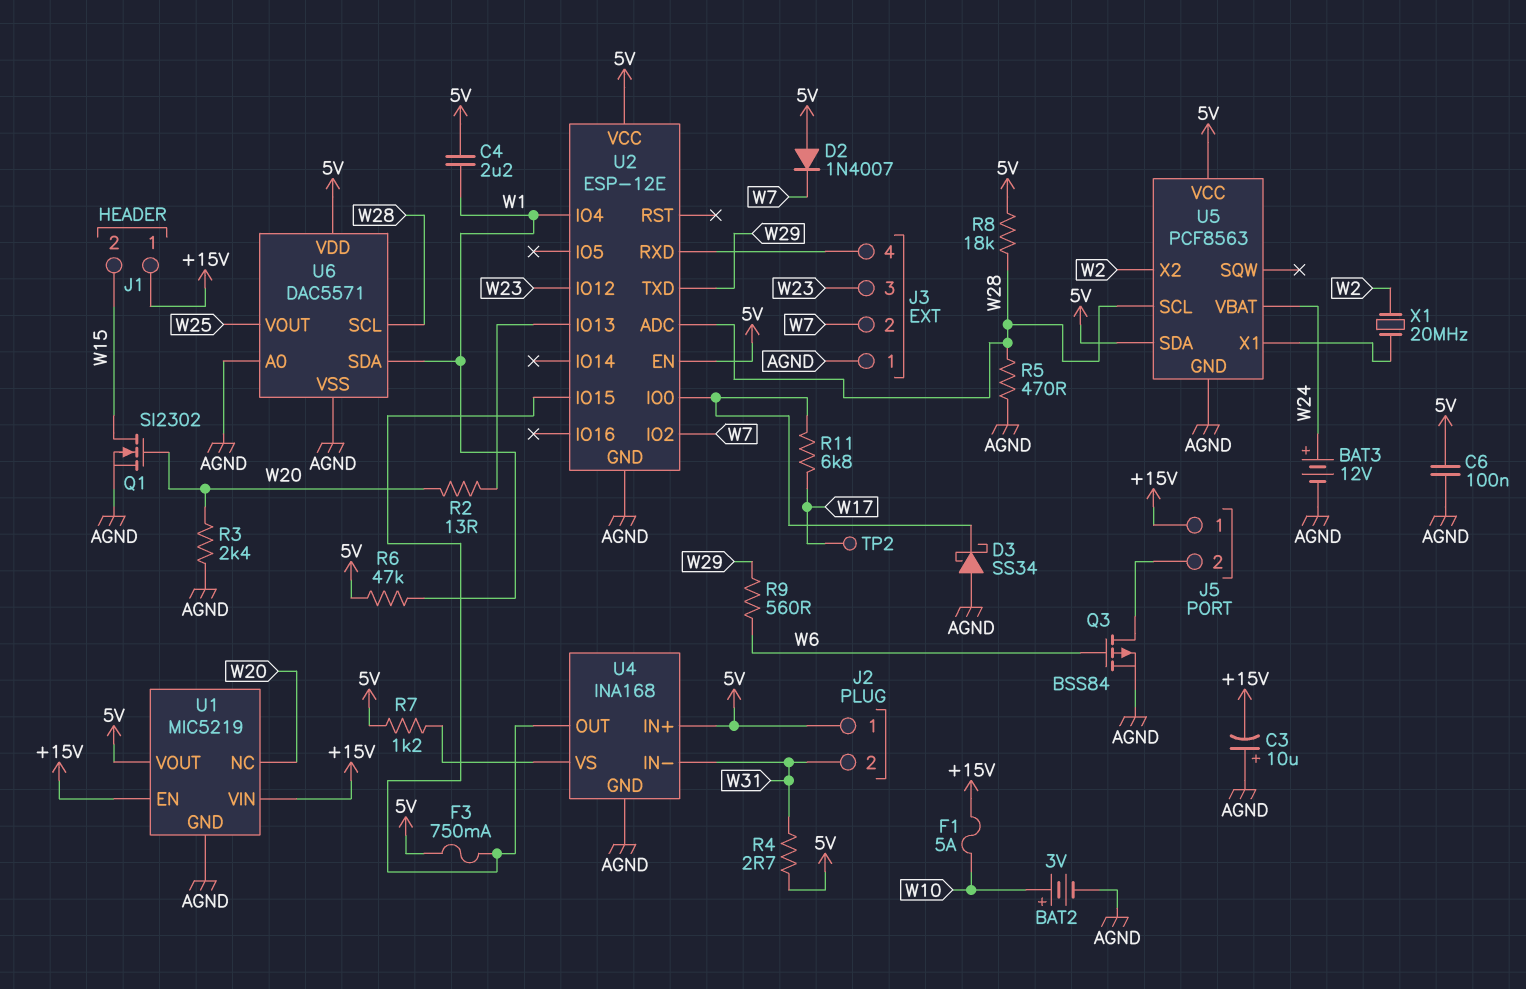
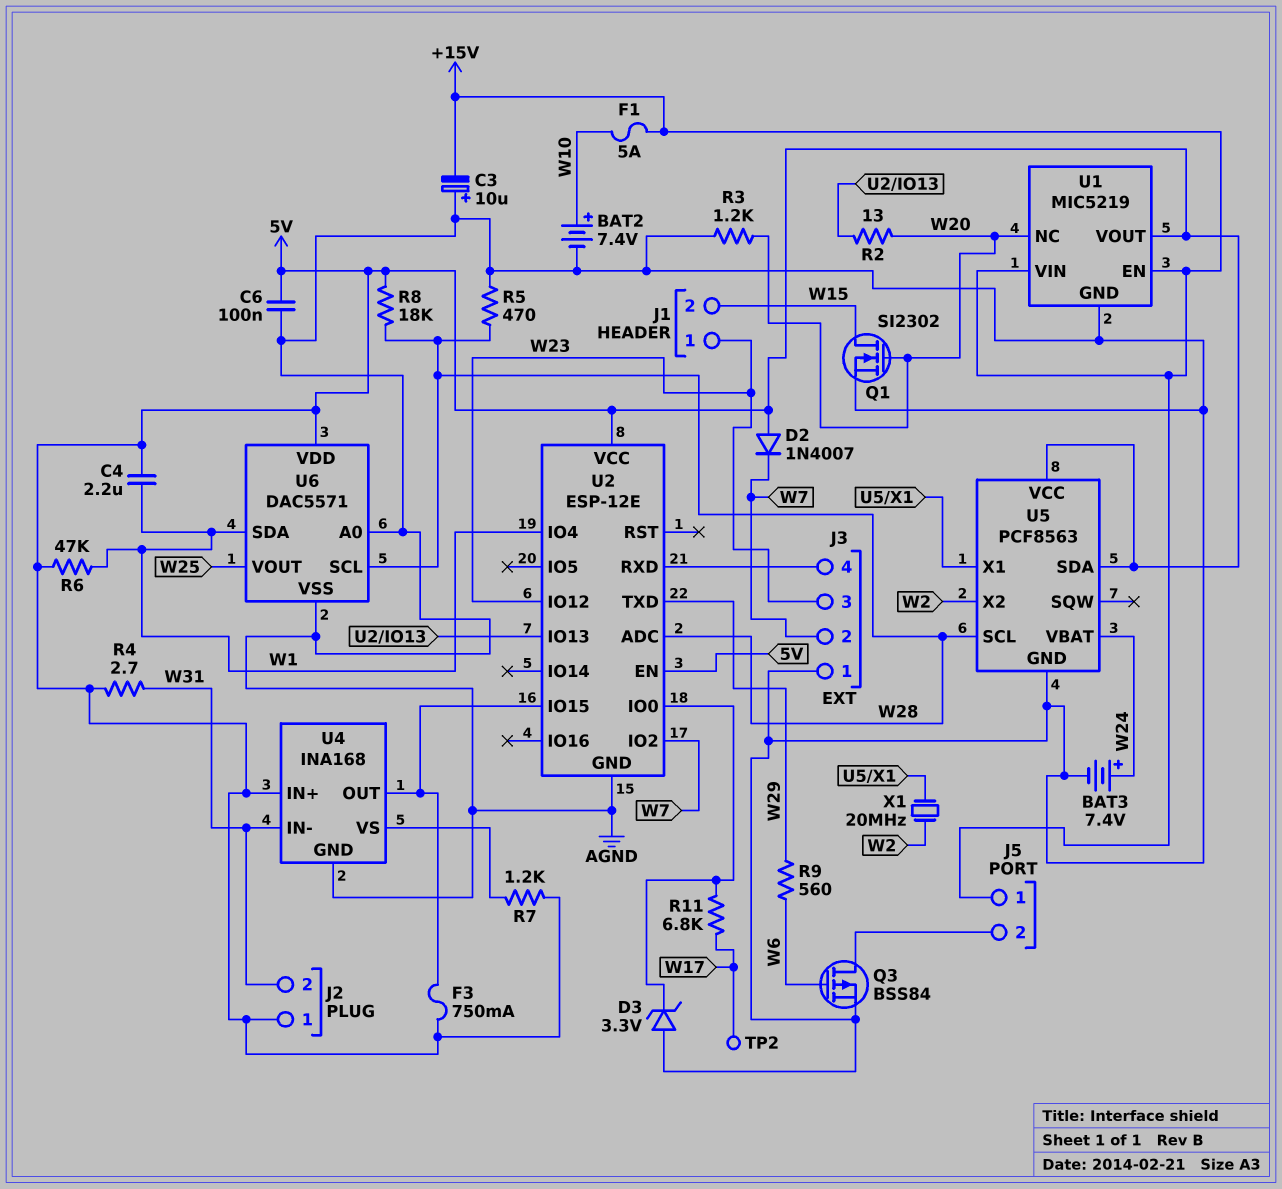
BAT2: 3V (plus W10, minus AGND) -> 7.4V (plus W10, minus AGND)
BAT3: 12V (plus W24, minus AGND) -> 7.4V (plus W24, minus AGND)
D3: schottky SS34 (A AGND, K U2/IO0) -> zener 3.3V (A AGND, K U2/IO0)
J1 pin 1: +15V -> W23
R3: 2.4k (AGND, W20) -> 1.2k (AGND, W20)

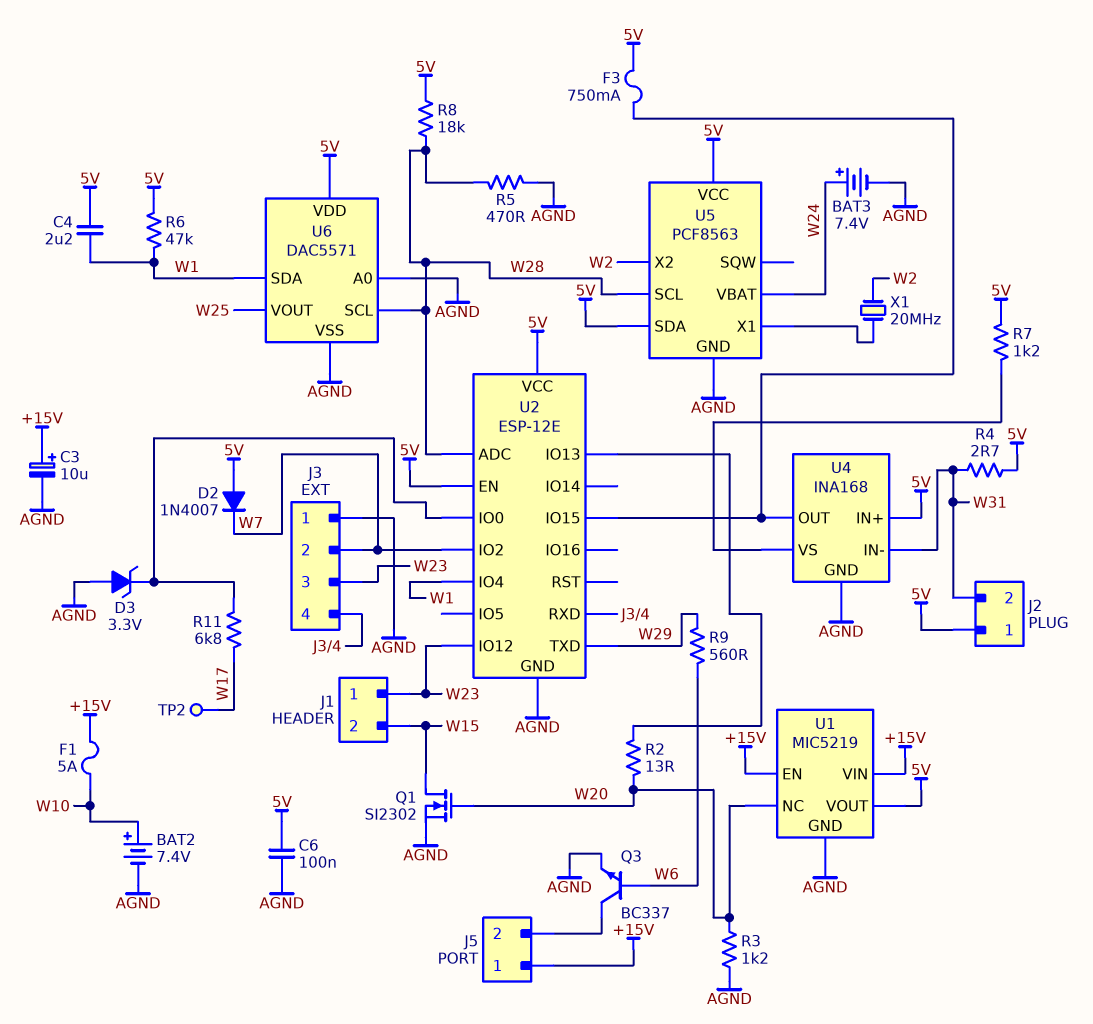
C3: 10uF (plus AGND, minus +15V) -> 10uF (plus +15V, minus AGND)
Q3: PMOS BSS84 (G W6, D J5/2, S AGND) -> NPN BC337 (B W6, C J5/2, E AGND)

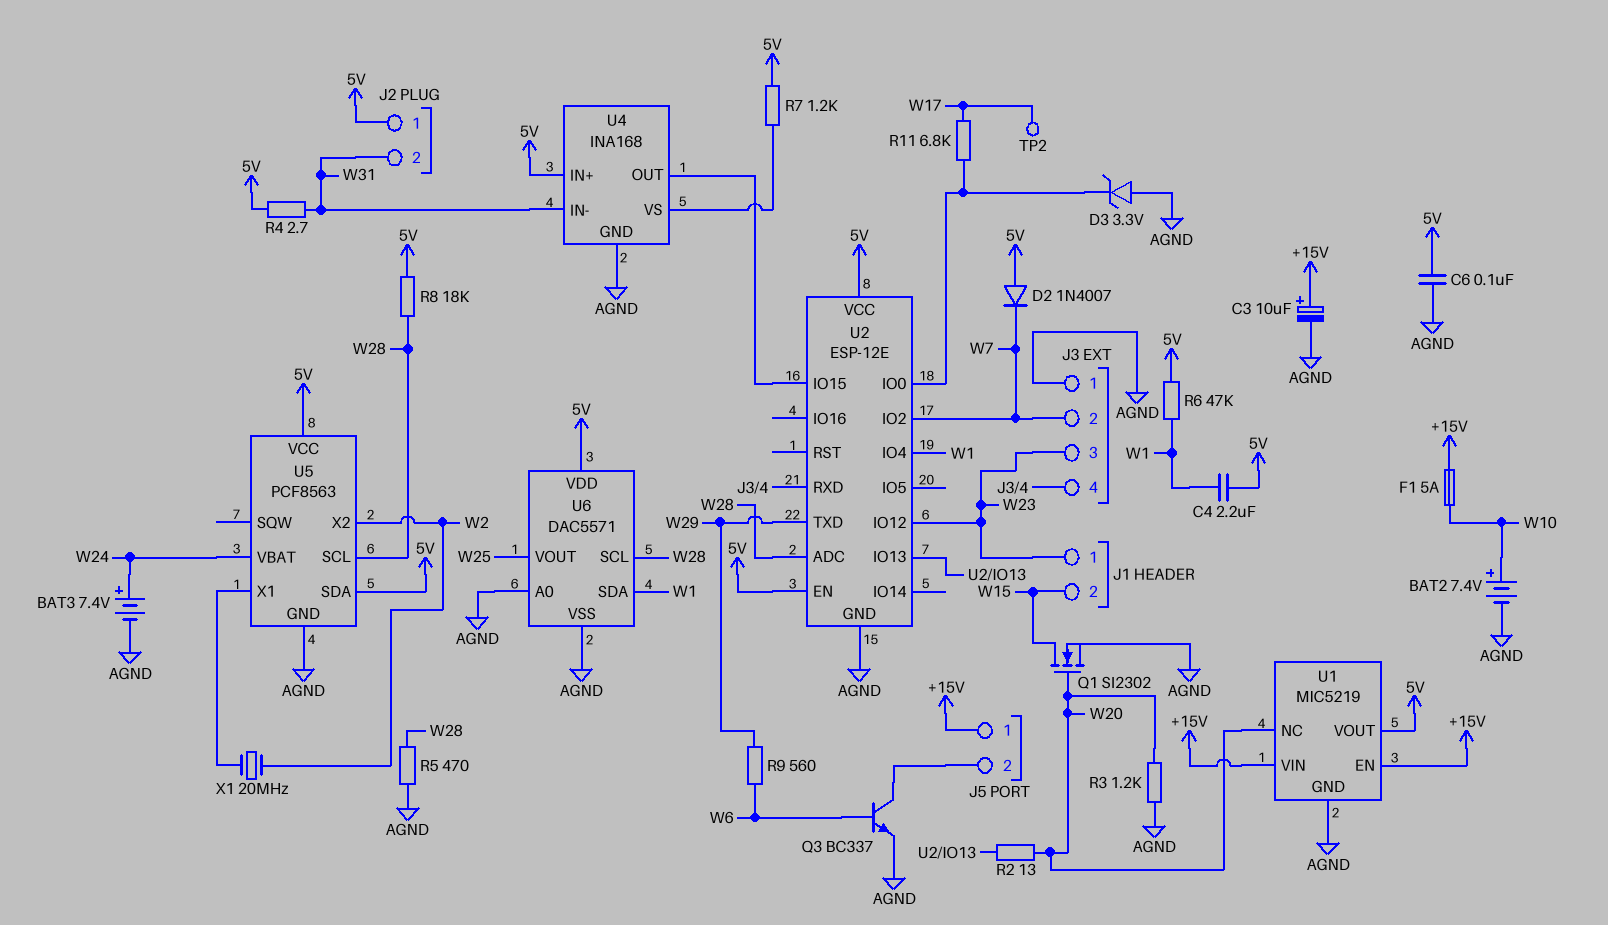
F3: 750mA (5V, U2/IO15) -> none

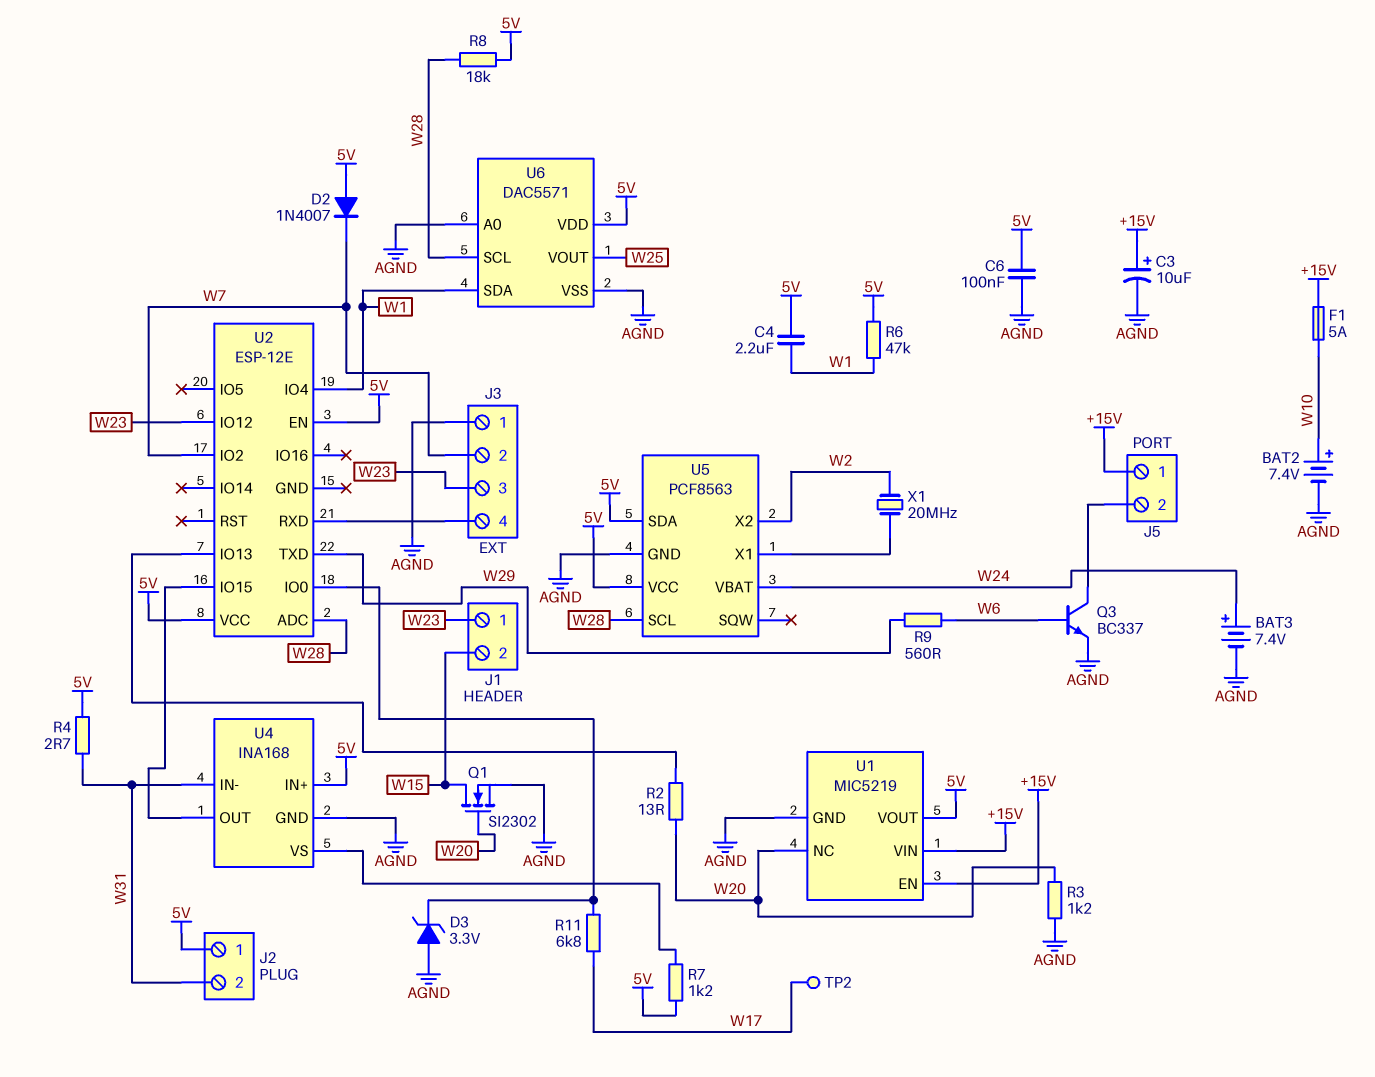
R5: 470 (AGND, W28) -> none
U2 pin GND: AGND -> none

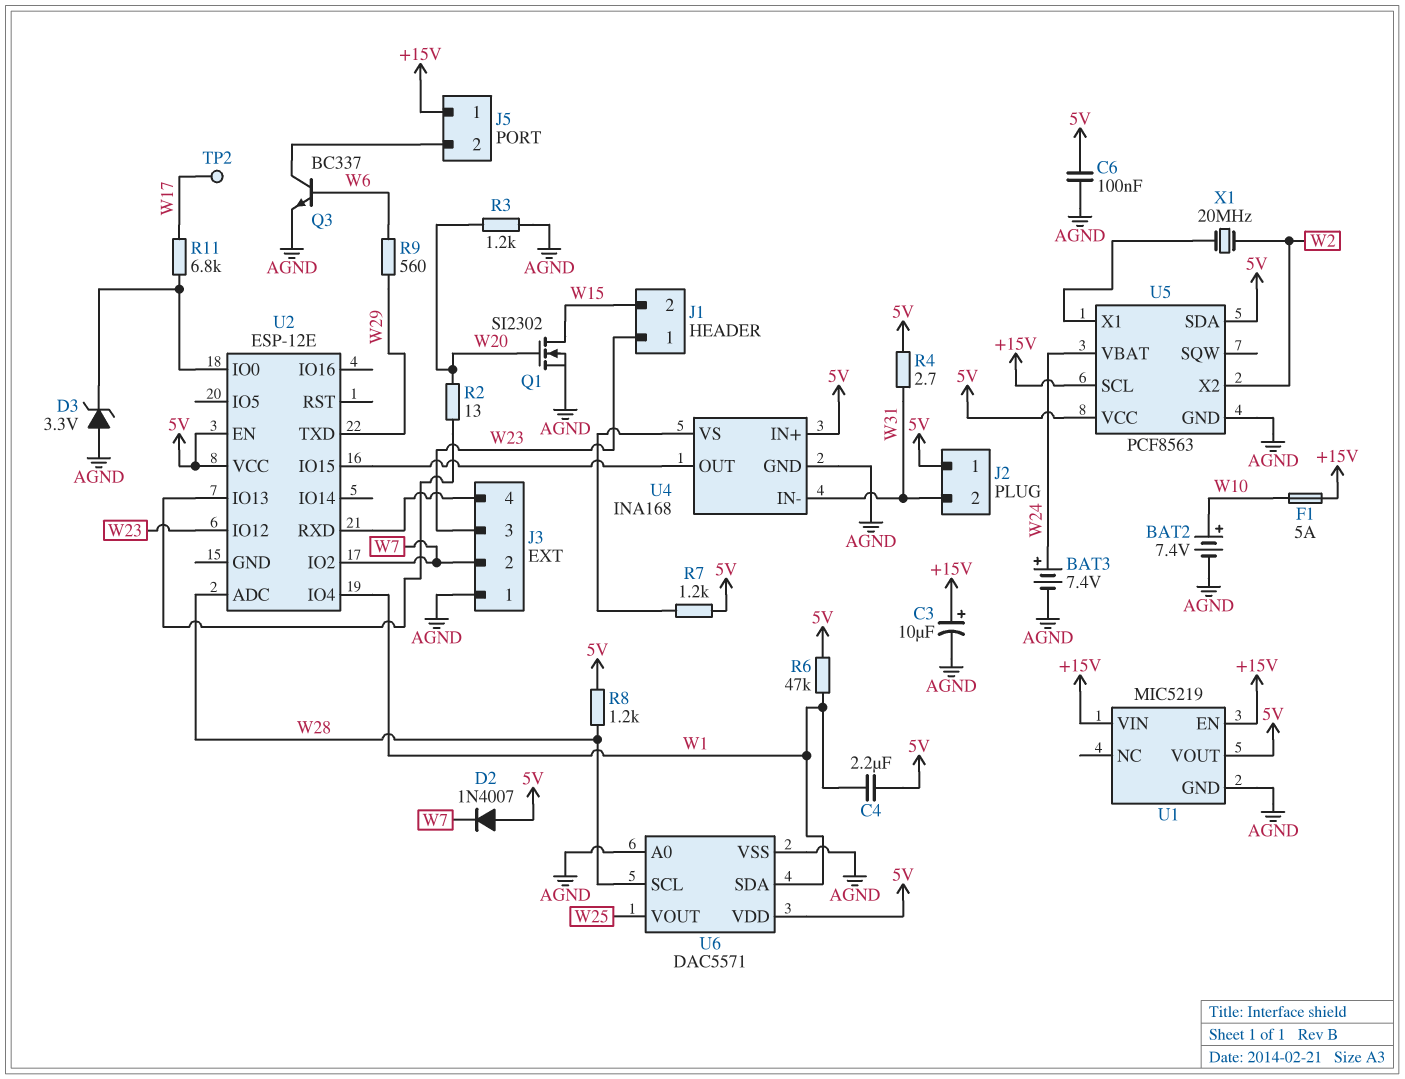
R8: 18k (5V, W28) -> 1.2k (5V, W28)
U1 pin NC: W20 -> none
U5 pin SCL: W28 -> +15V

